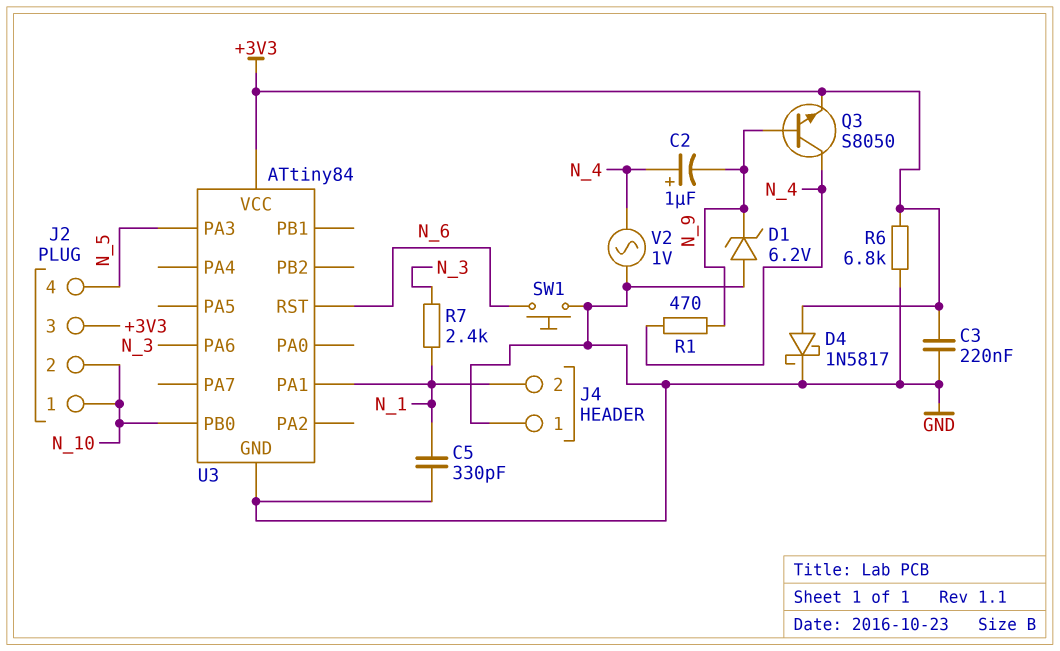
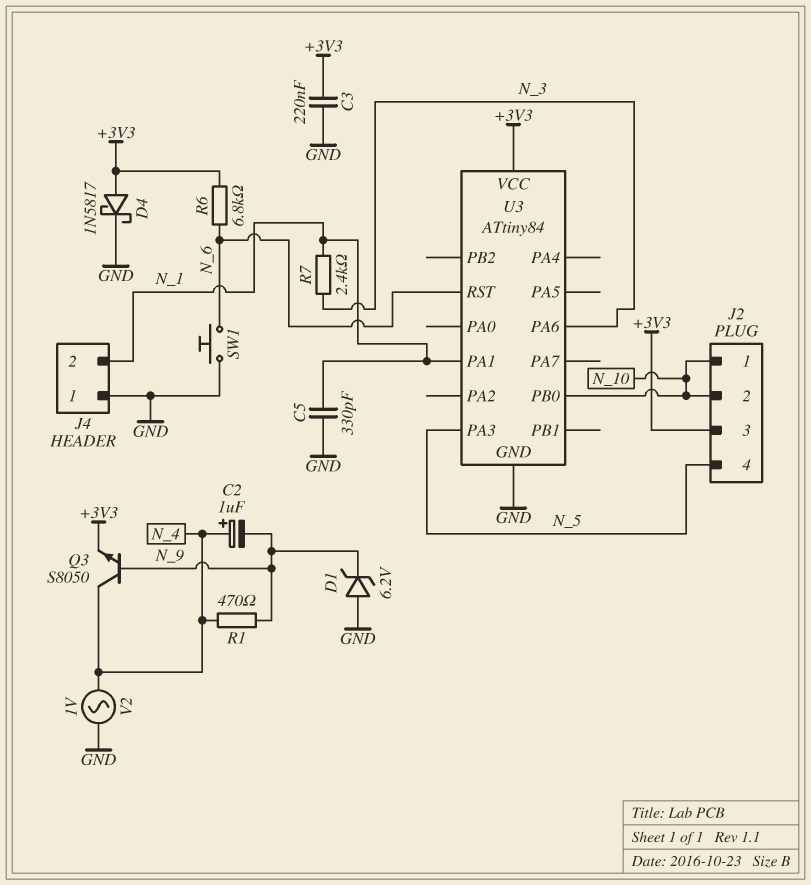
R6: 6.8k (+3V3, GND) -> 6.8k (+3V3, N_6)

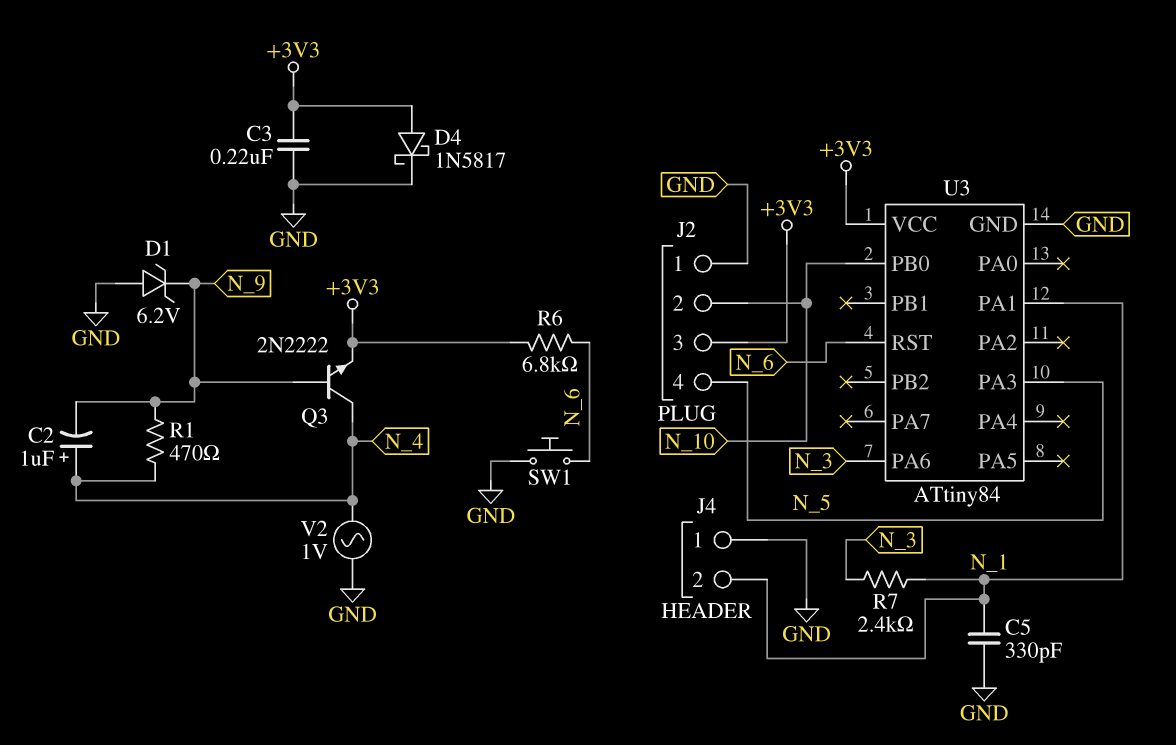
J2 pin 1: N_10 -> GND
Q3: NPN S8050 (B N_9, C N_4, E +3V3) -> NPN 2N2222 (B N_9, C N_4, E +3V3)

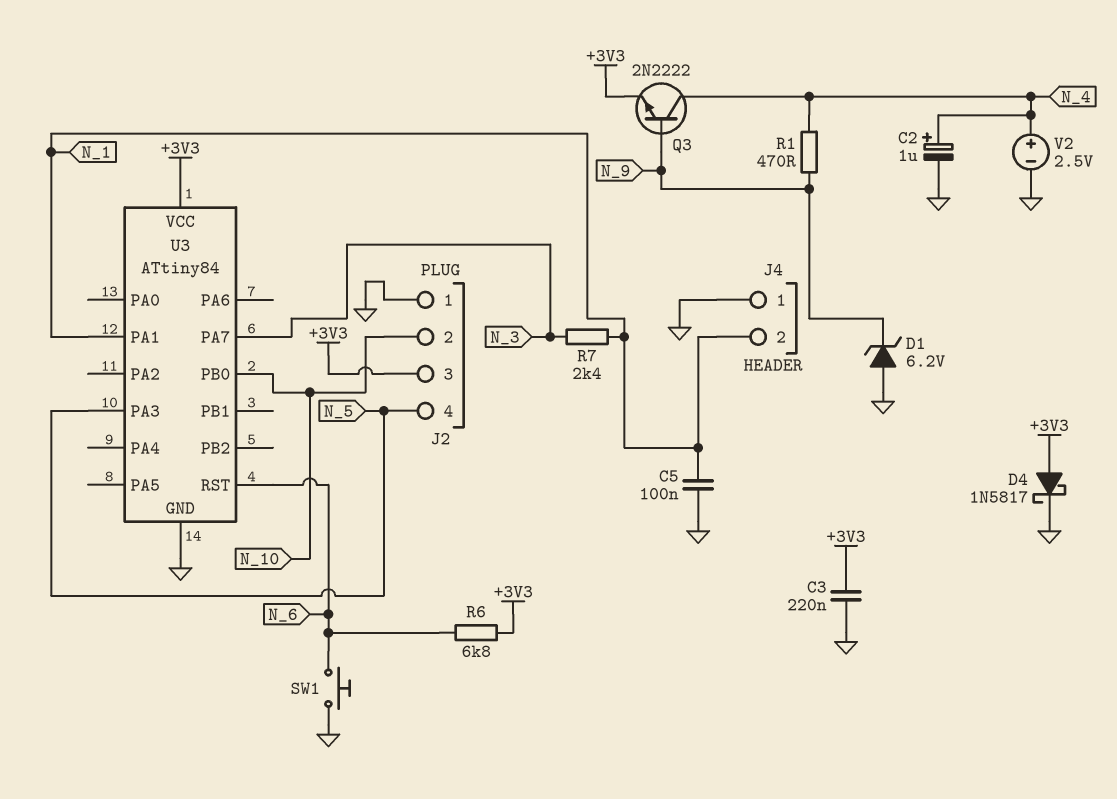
C2: 1uF (plus N_4, minus N_9) -> 1uF (plus N_4, minus GND)
C5: 330pF (GND, N_1) -> 100nF (GND, N_1)
U3 pin PA6: N_3 -> none
U3 pin PA7: none -> N_3
V2: AC 1V (GND, N_4) -> 2.5V (plus N_4, minus GND)

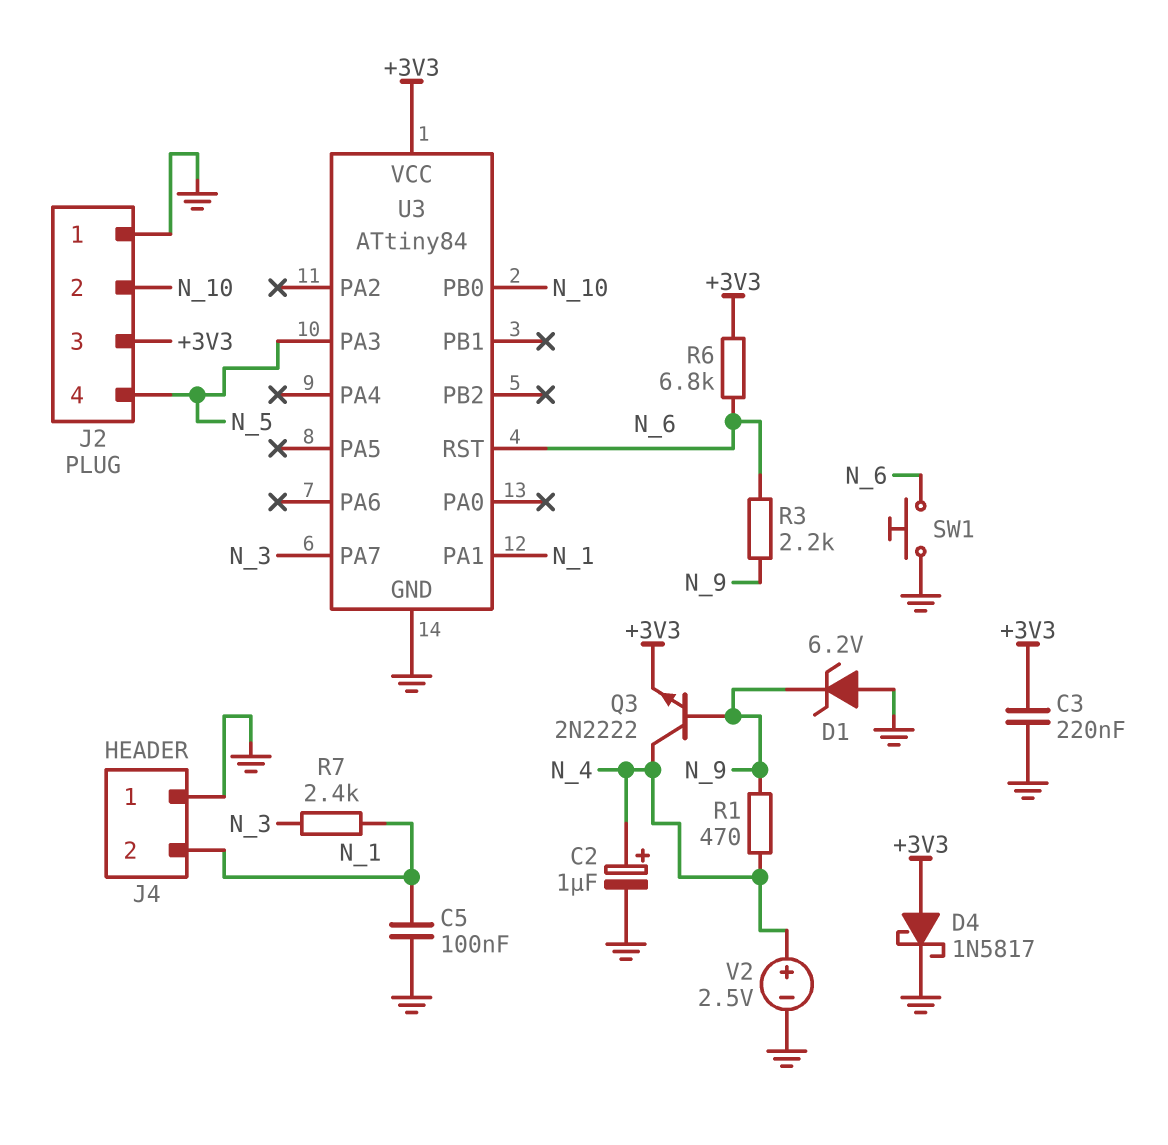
R3: none -> 2.2k (N_6, N_9)

